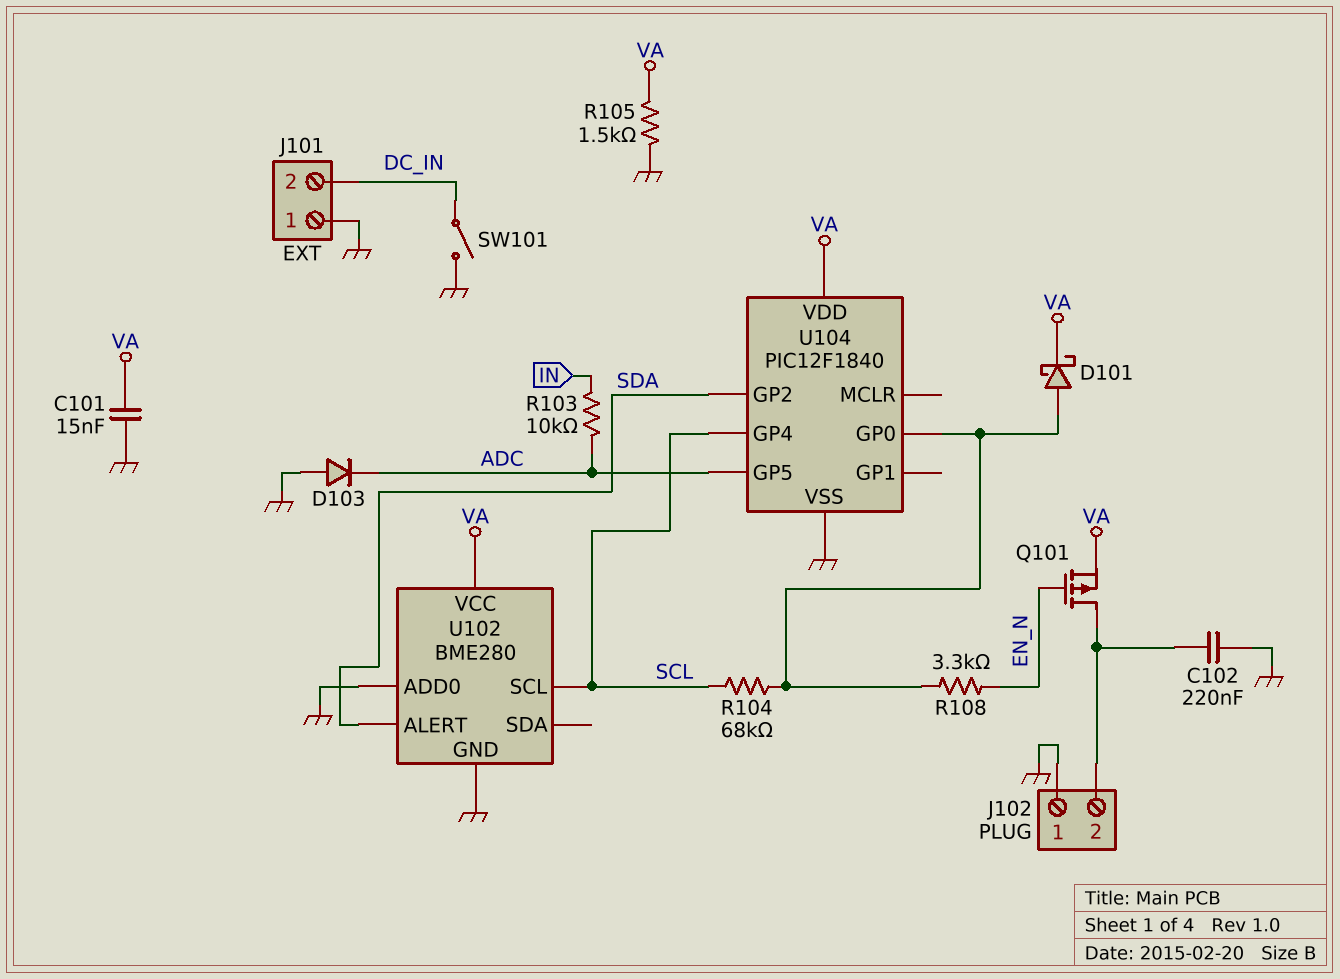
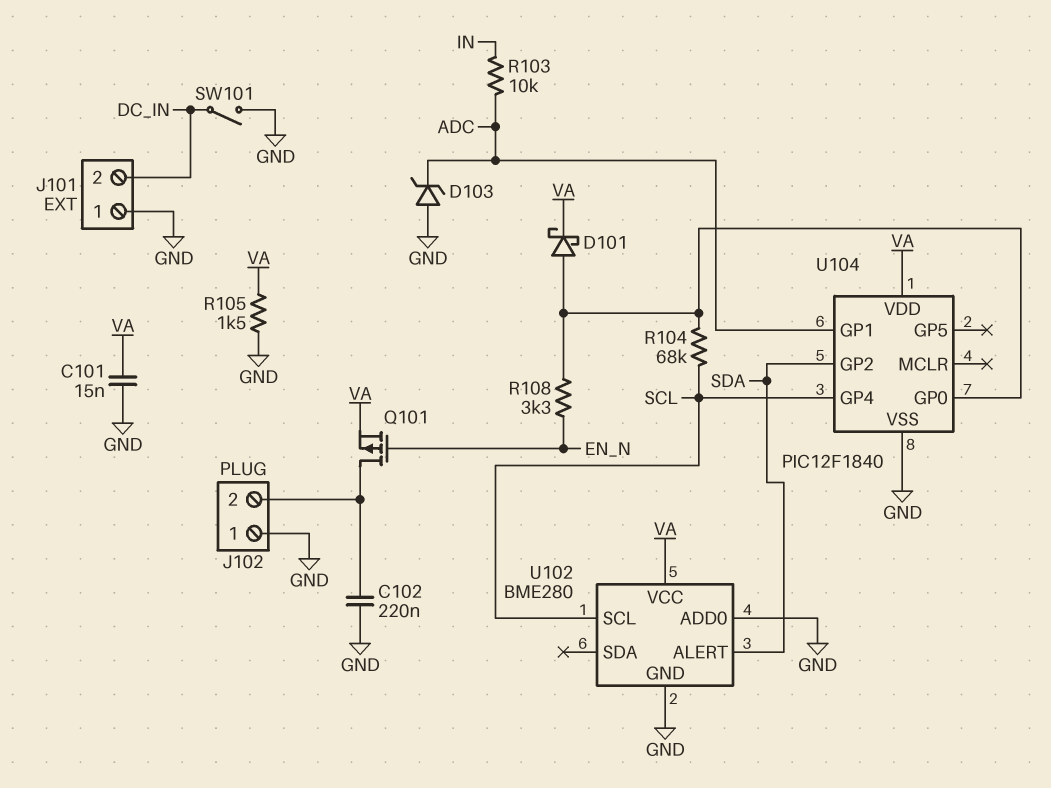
D103: diode (A GND, K ADC) -> zener (A GND, K ADC)
U104 pin GP1: none -> ADC
U104 pin GP5: ADC -> none

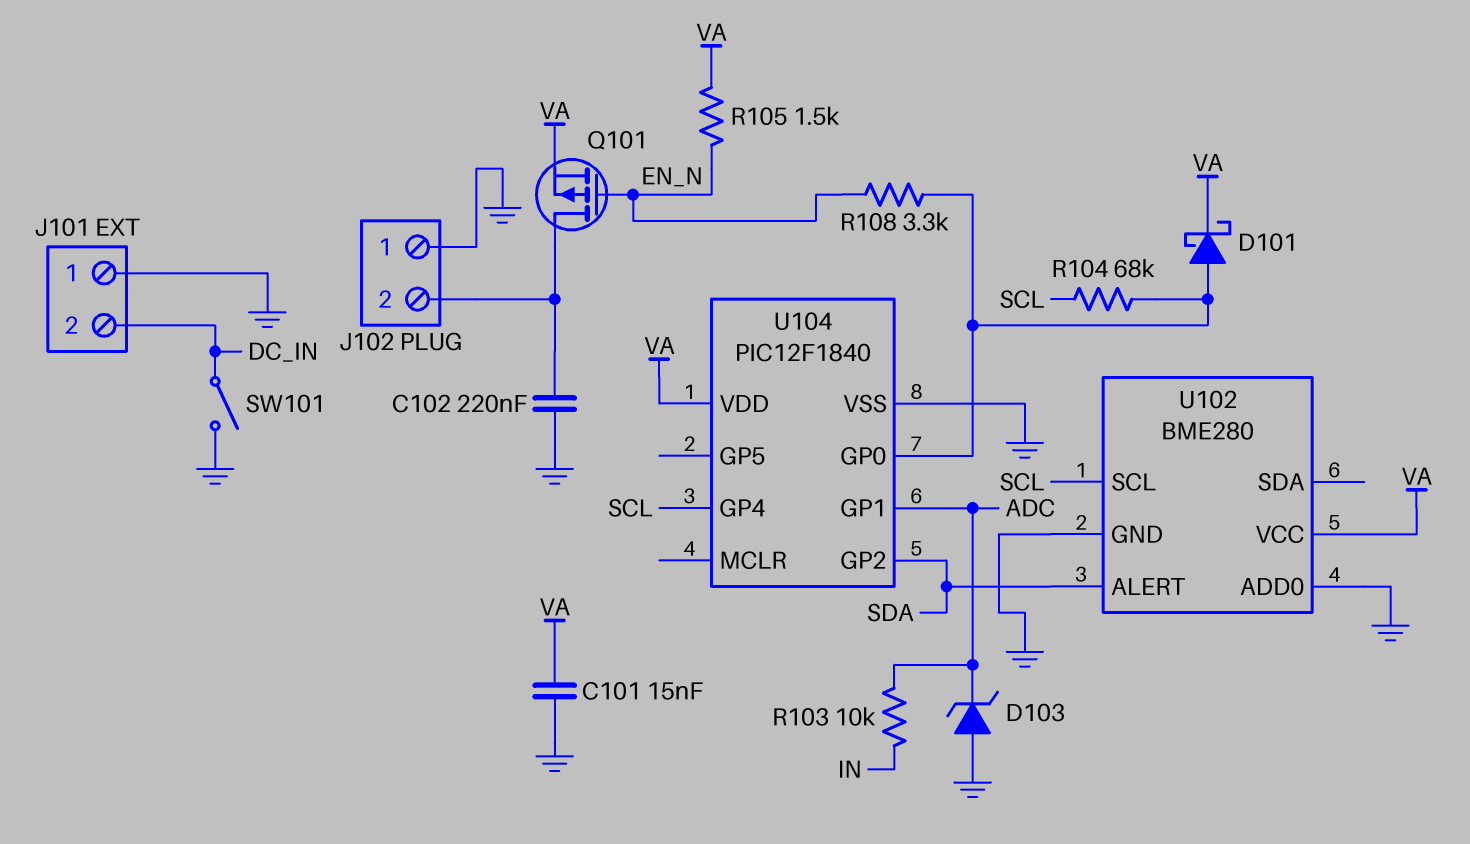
R105: 1.5k (GND, VA) -> 1.5k (EN_N, VA)

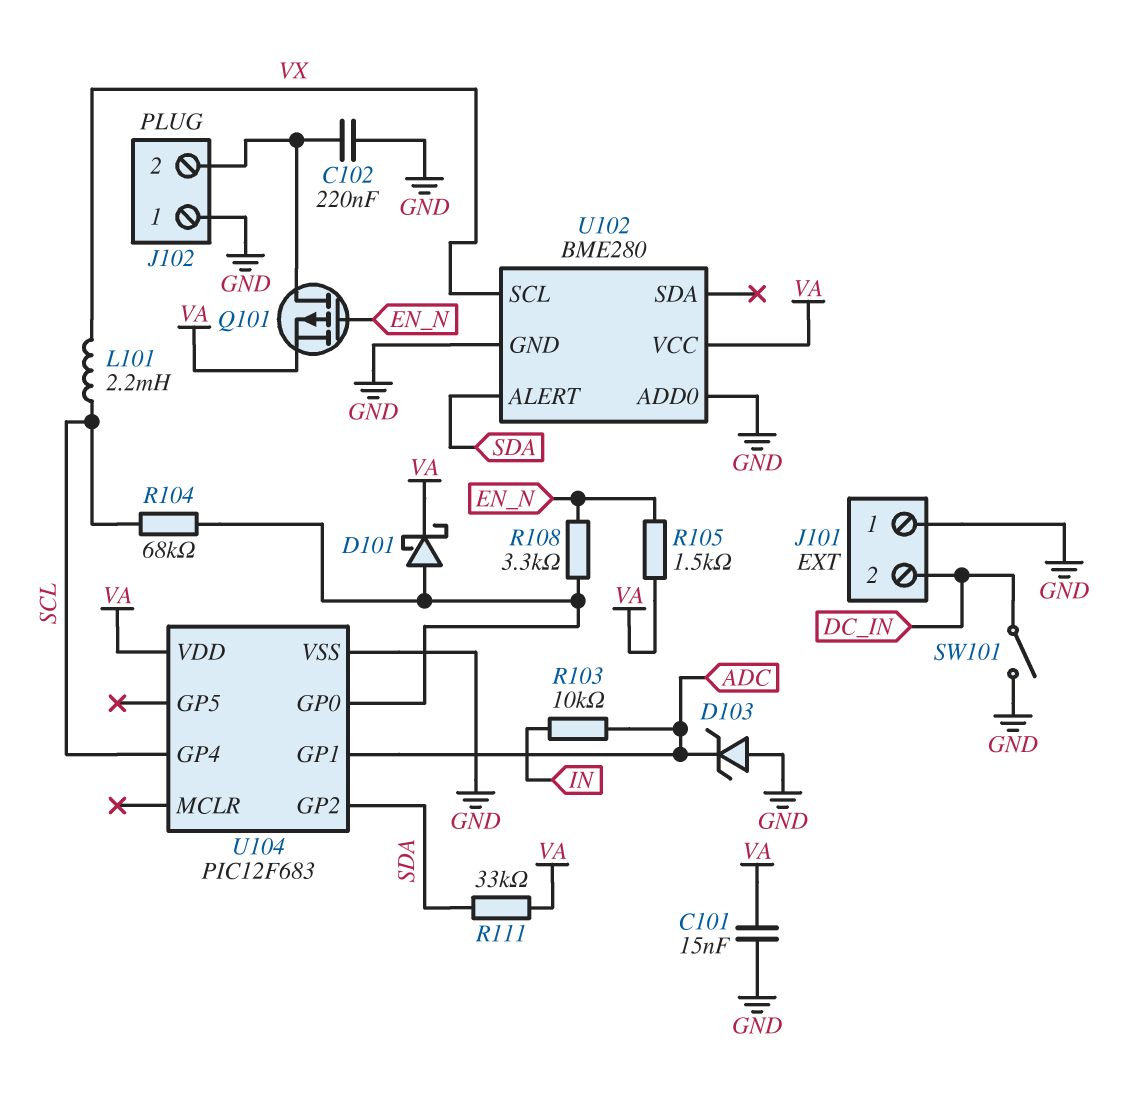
L101: none -> 2.2mH (SCL, VX)
R111: none -> 33k (SDA, VA)
U102 pin SCL: SCL -> VX
U104: PIC12F1840 -> PIC12F683

